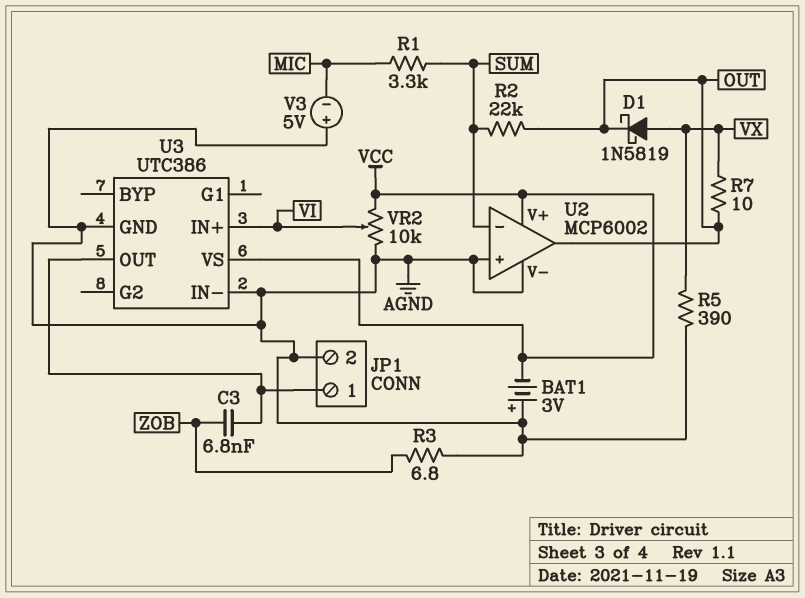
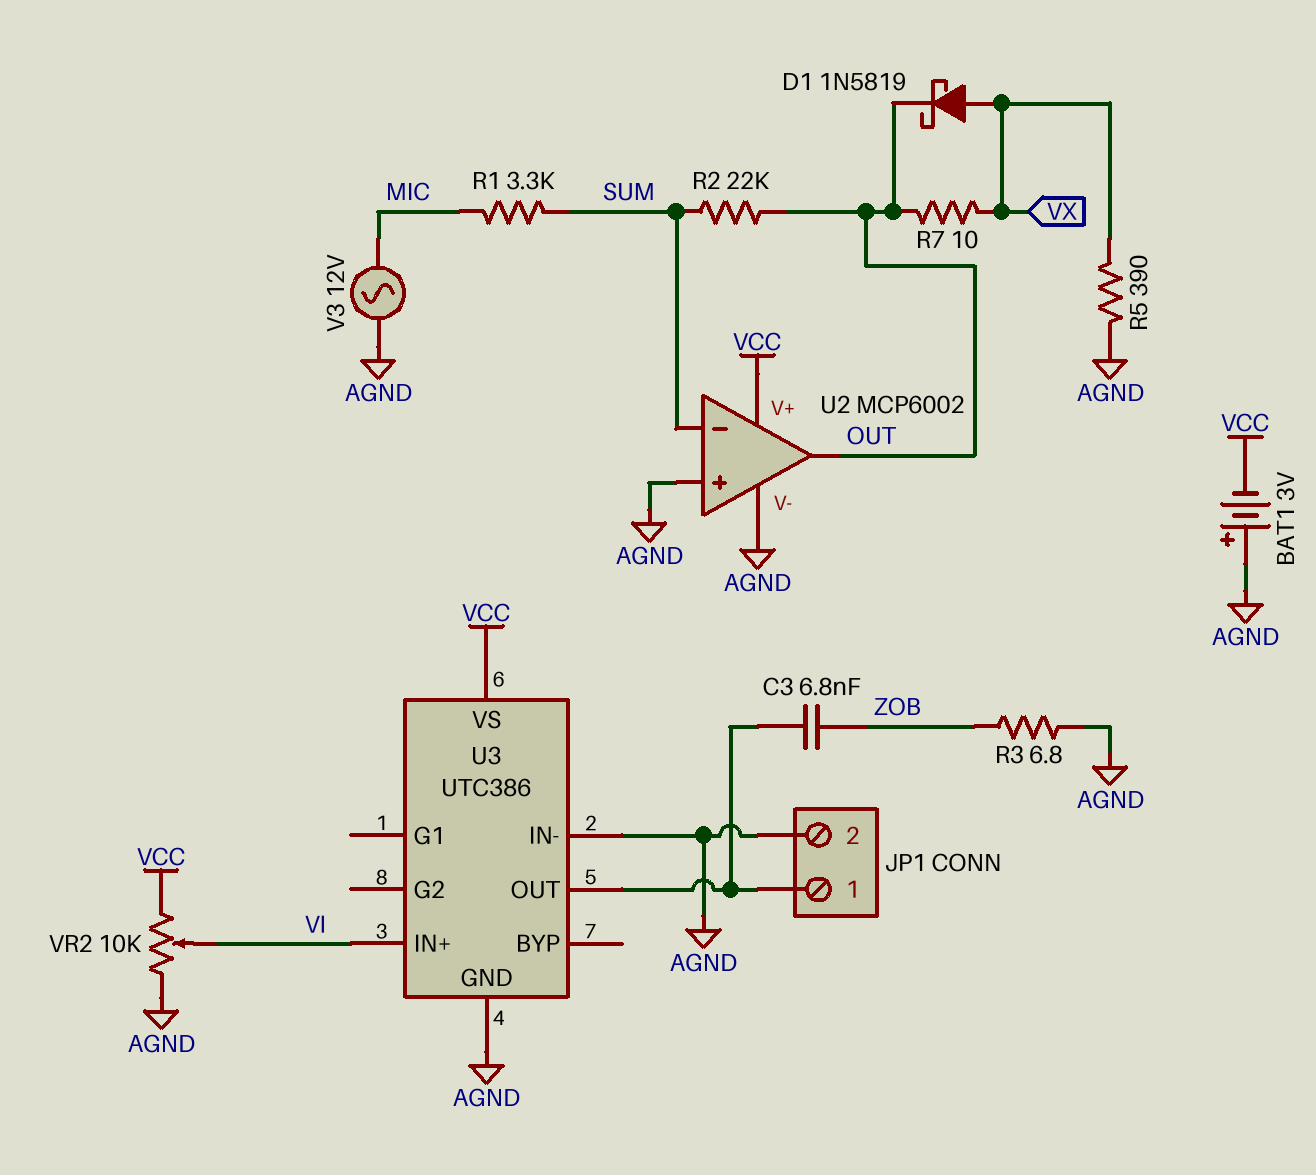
V3: 5V (plus AGND, minus MIC) -> AC 12V (AGND, MIC)

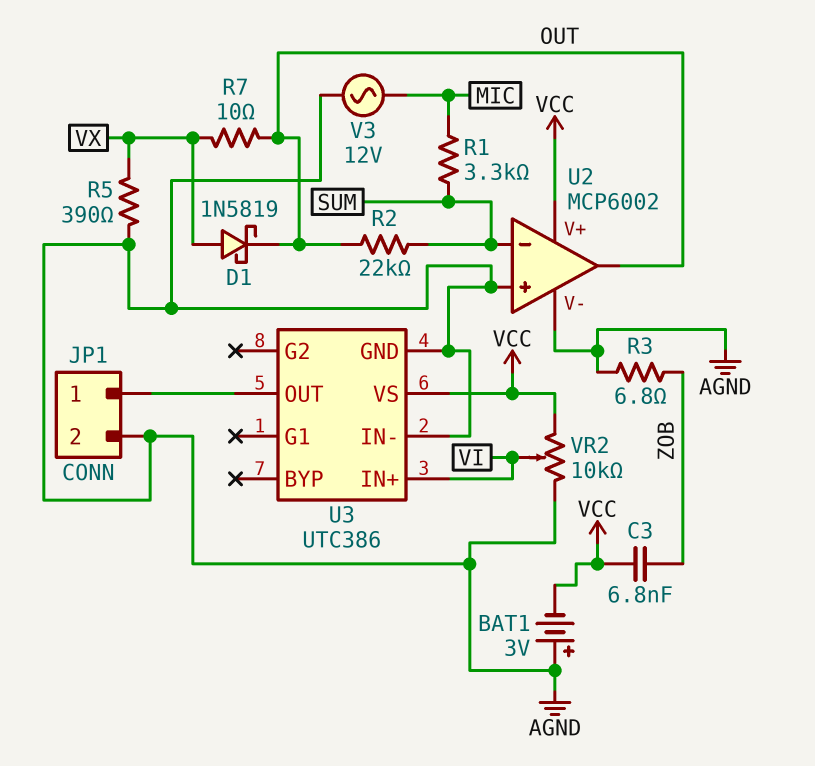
C3: 6.8nF (JP1/1, ZOB) -> 6.8nF (VCC, ZOB)

